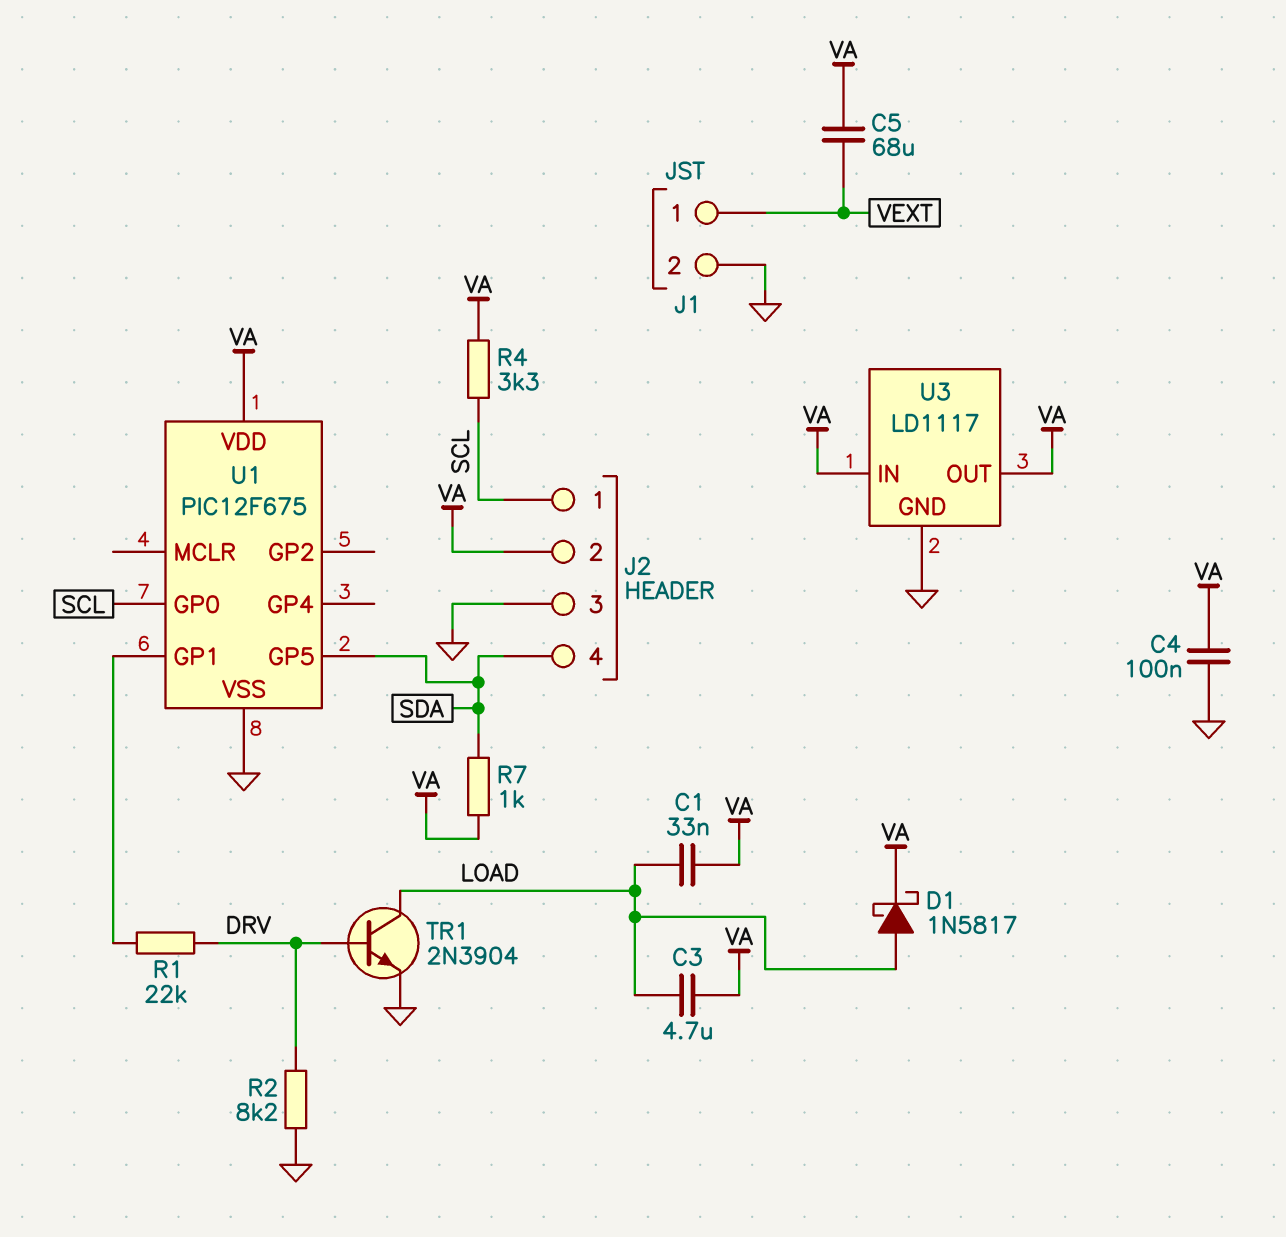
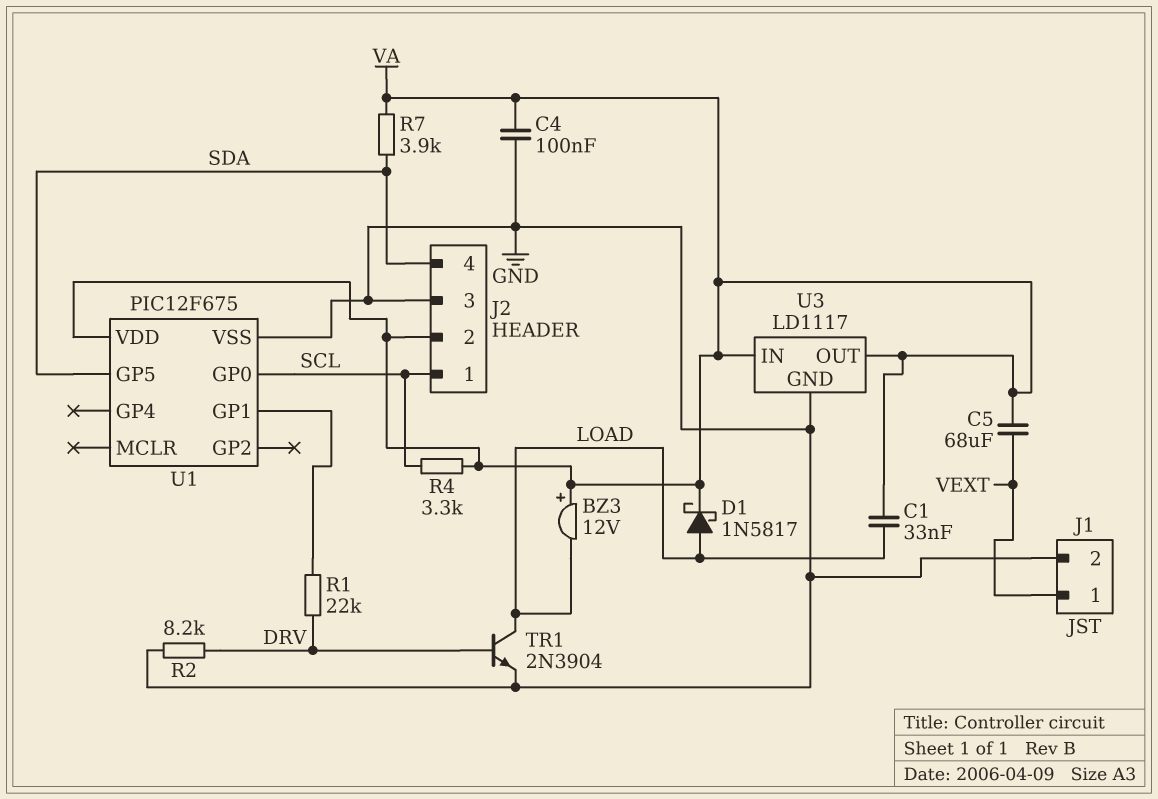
BZ3: none -> buzzer 12V (plus VA, minus LOAD)
C3: 4.7uF (LOAD, VA) -> none
R7: 1k (SDA, VA) -> 3.9k (SDA, VA)

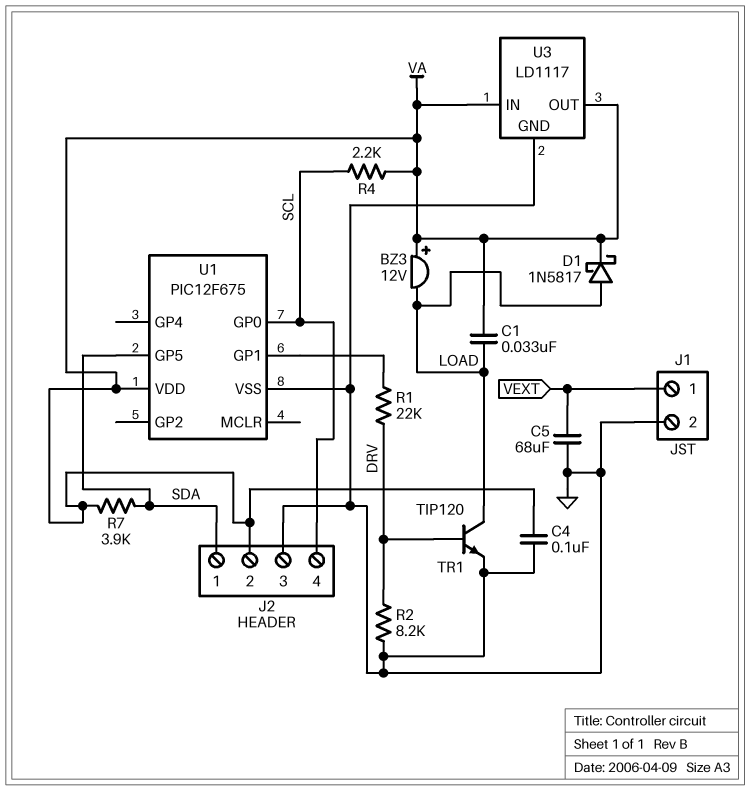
C5: 68uF (VA, VEXT) -> 68uF (GND, VEXT)
J2 pin 1: SCL -> SDA
J2 pin 4: SDA -> SCL
R4: 3.3k (SCL, VA) -> 2.2k (SCL, VA)
TR1: NPN 2N3904 (B DRV, C LOAD, E GND) -> NPN TIP120 (B DRV, C LOAD, E GND)

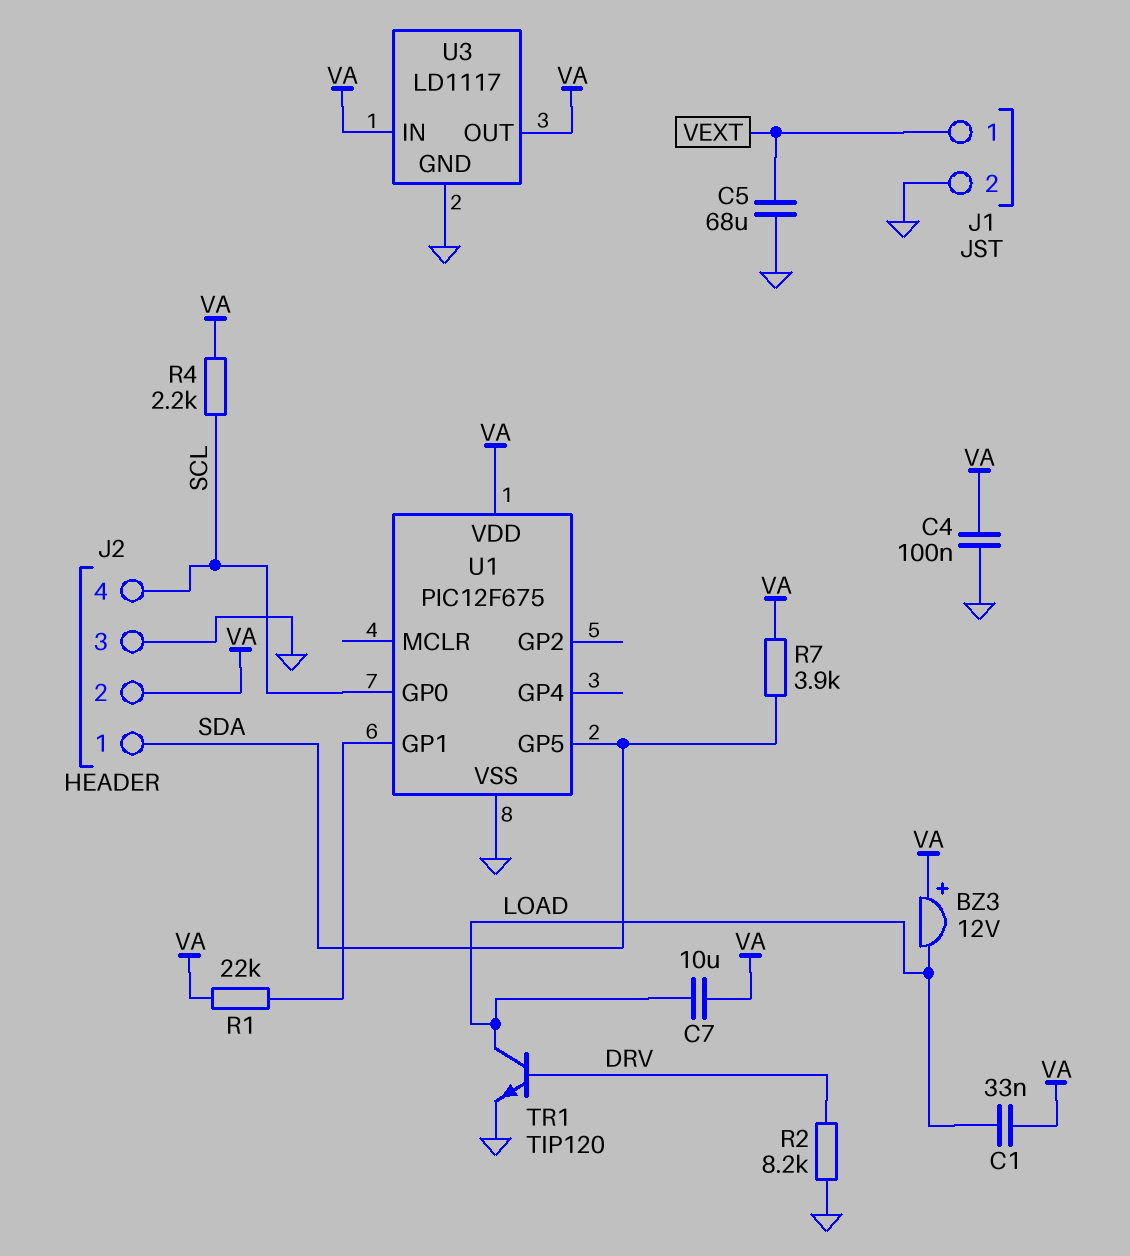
C7: none -> 10uF (LOAD, VA)
D1: schottky 1N5817 (A LOAD, K VA) -> none
R1: 22k (DRV, U1/GP1) -> 22k (U1/GP1, VA)

